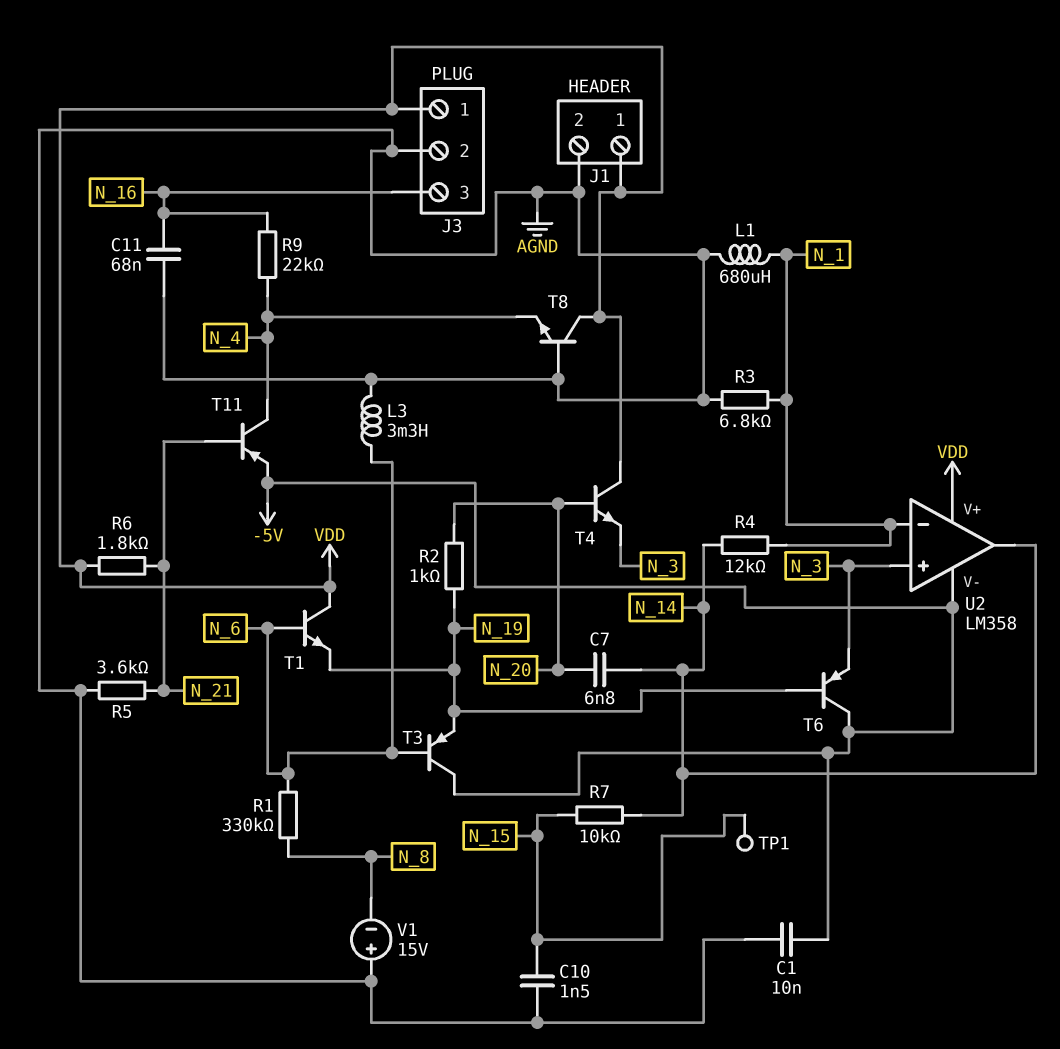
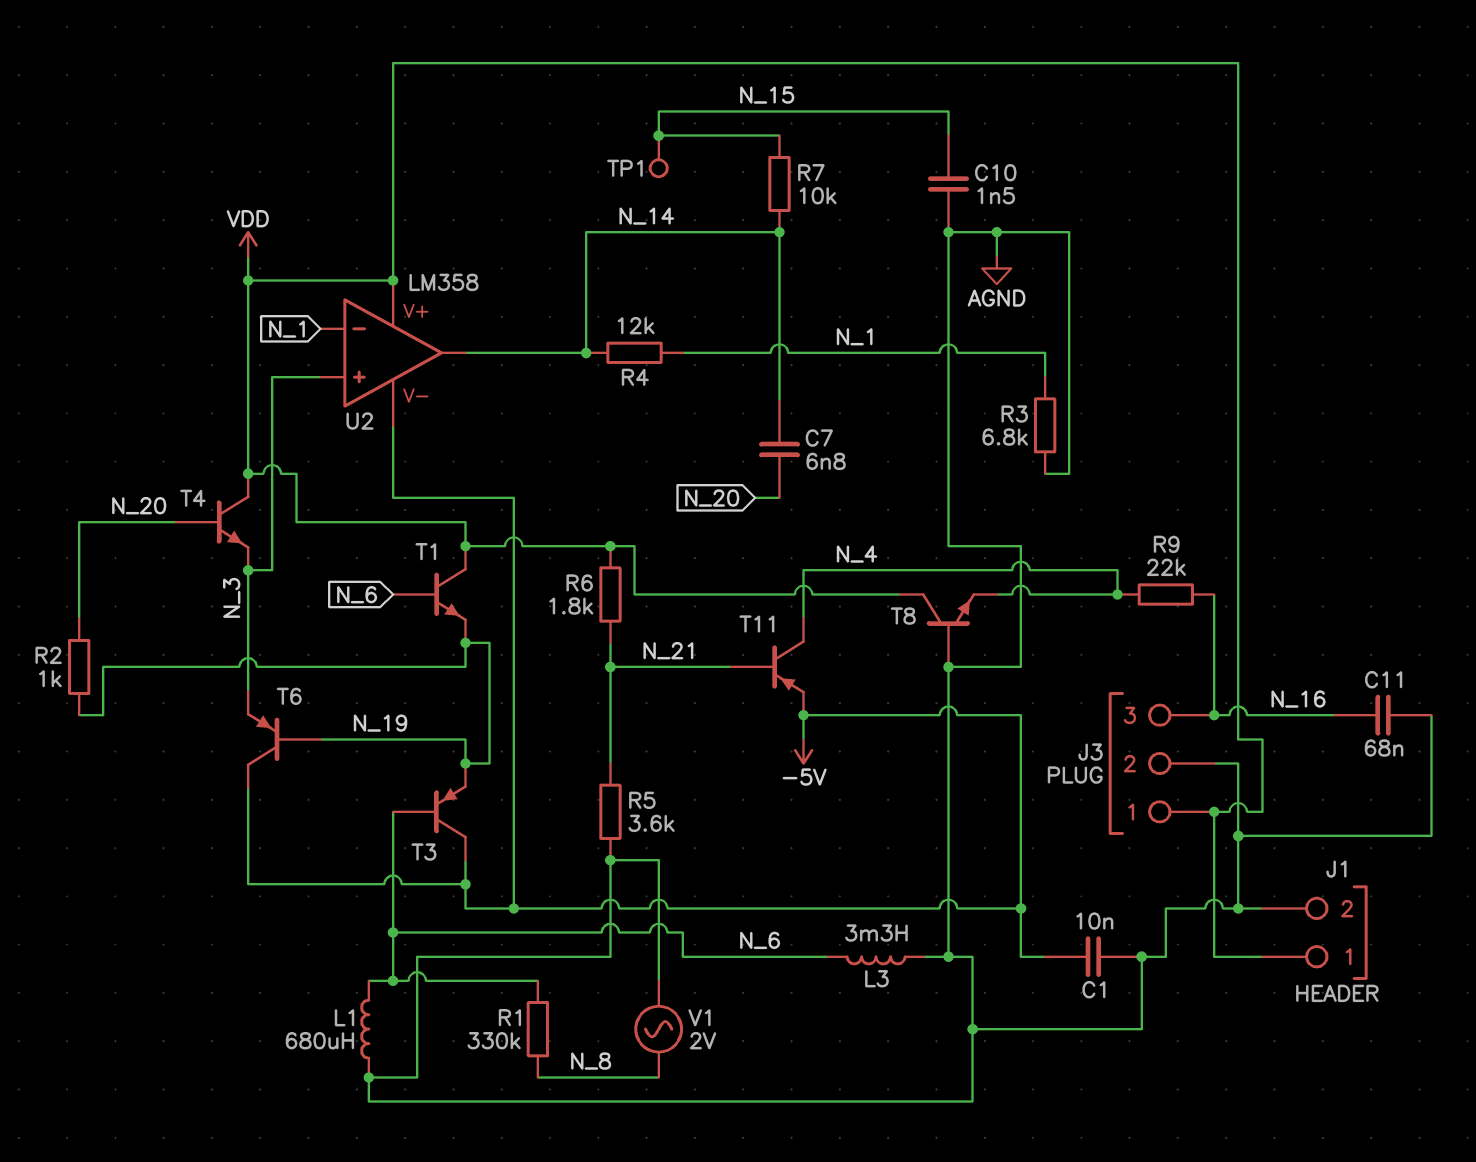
L1: 680uH (AGND, N_1) -> 680uH (AGND, N_6)
V1: 15V (plus AGND, minus N_8) -> AC 2V (AGND, N_8)

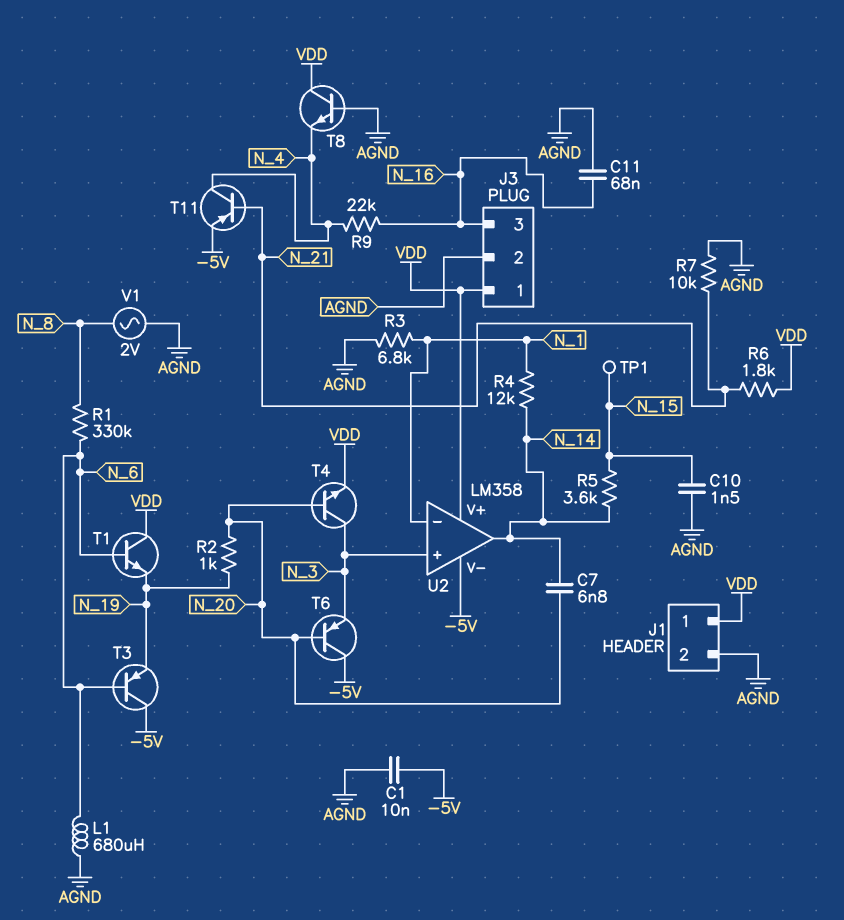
L3: 3.3mH (AGND, N_6) -> none
R5: 3.6k (AGND, N_21) -> 3.6k (N_14, N_15)
R7: 10k (N_14, N_15) -> 10k (AGND, N_21)
T4: NPN (B N_20, C VDD, E N_3) -> NPN (B N_20, C N_3, E VDD)
T6: PNP (B N_19, C -5V, E N_3) -> PNP (B N_20, C -5V, E N_3)

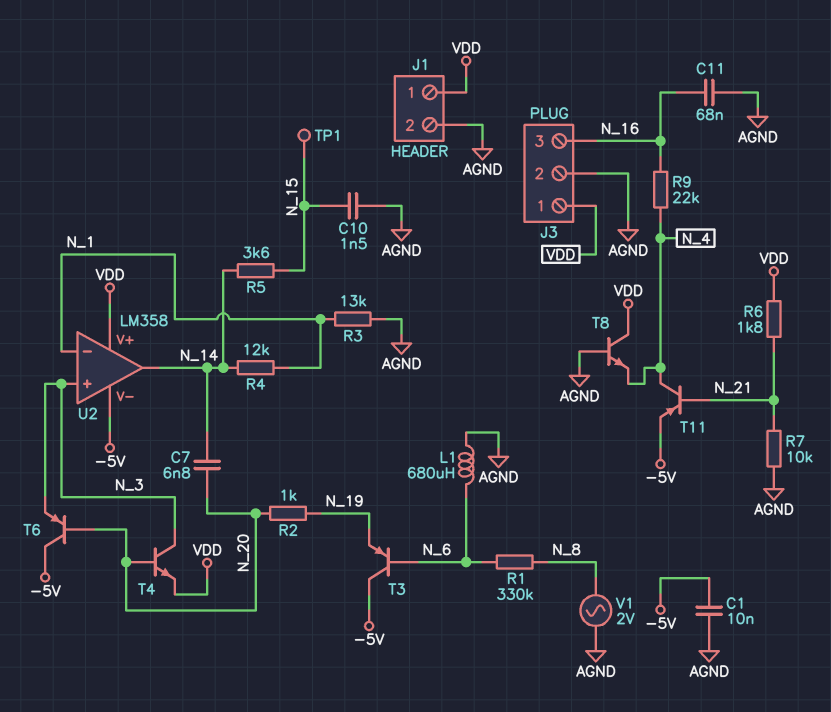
R3: 6.8k (AGND, N_1) -> 13k (AGND, N_1)
T1: NPN (B N_6, C VDD, E N_19) -> none

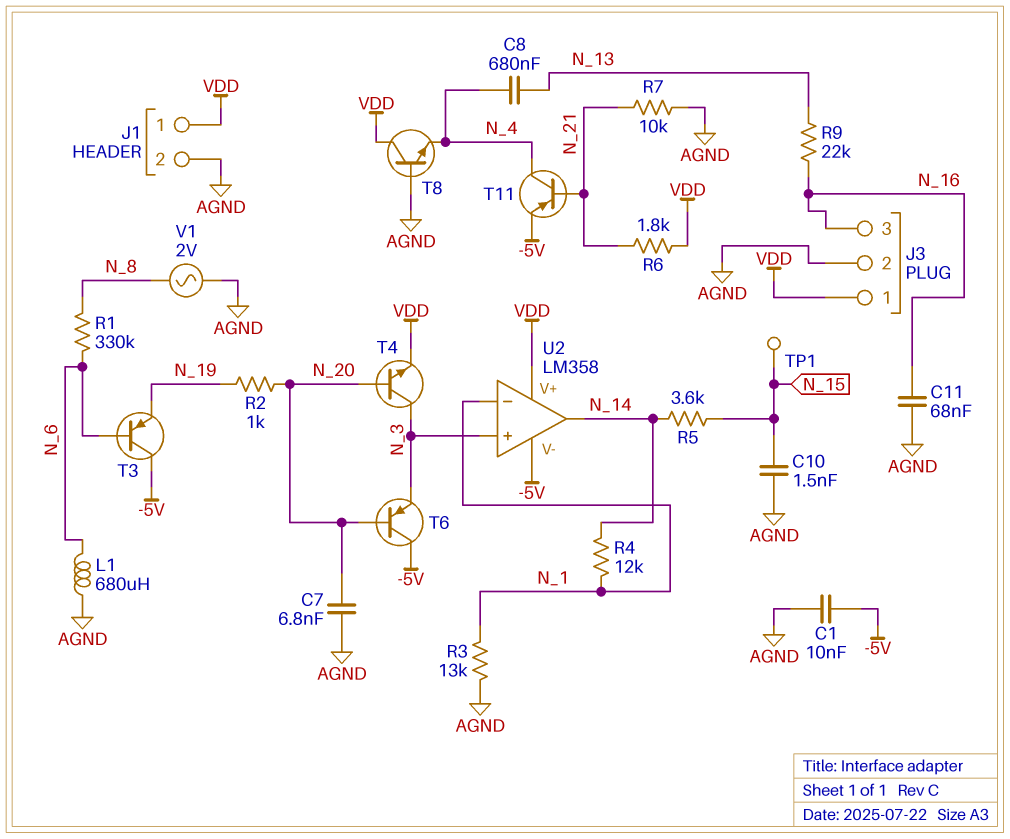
C7: 6.8nF (N_14, N_20) -> 6.8nF (AGND, N_20)
C8: none -> 680nF (N_4, N_13)
R9: 22k (N_4, N_16) -> 22k (N_13, N_16)

